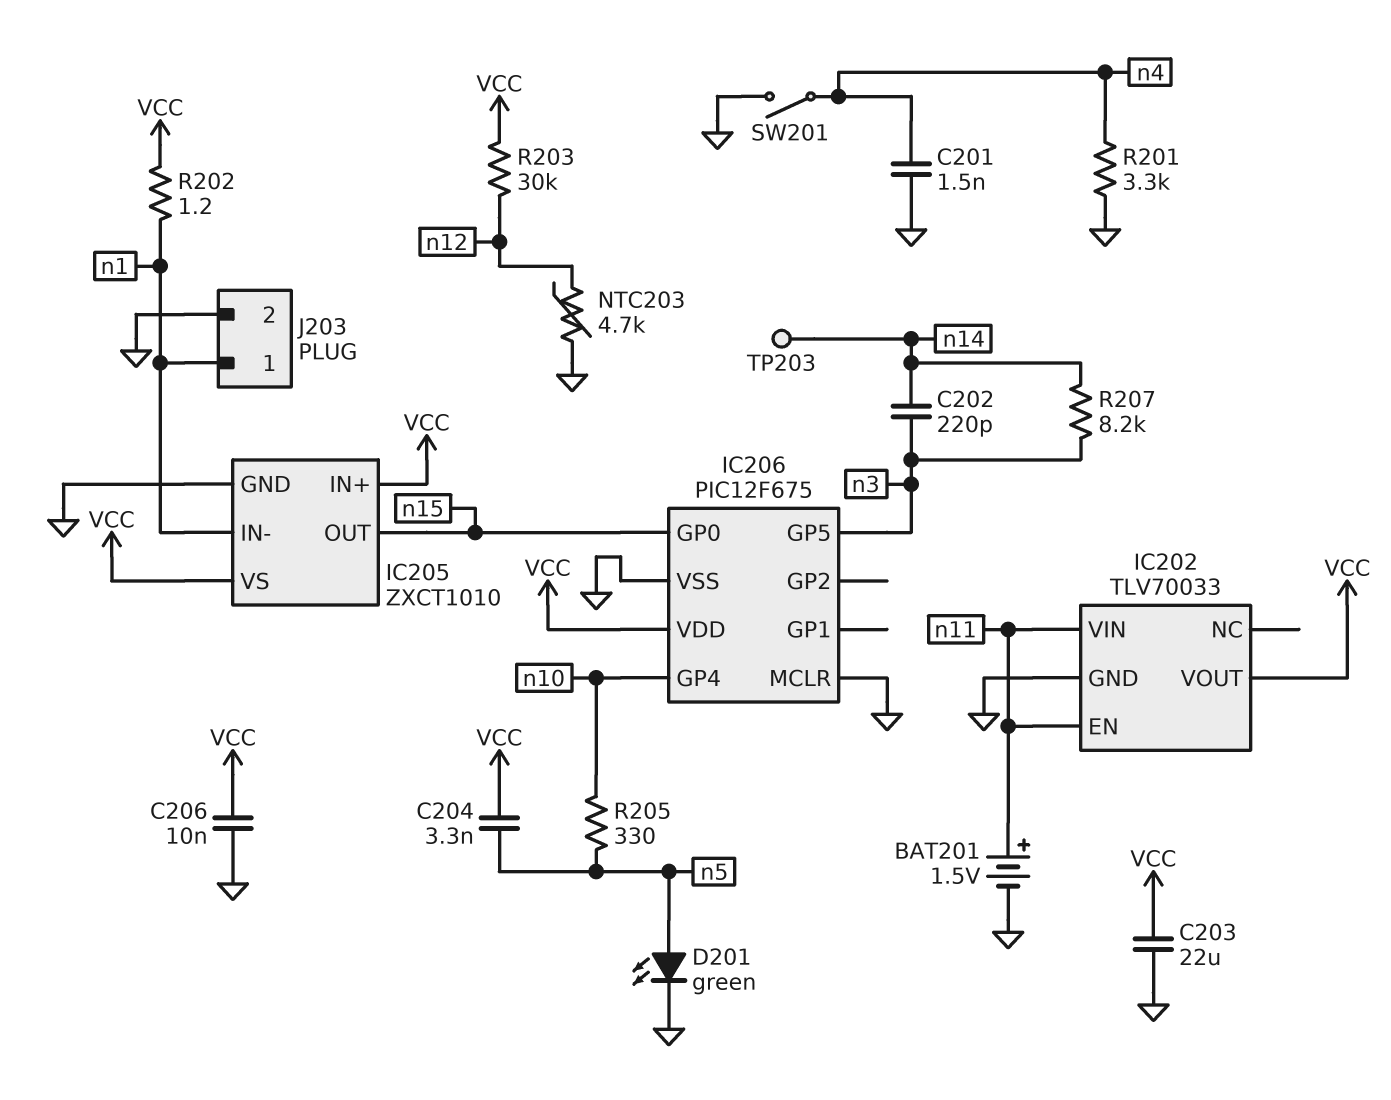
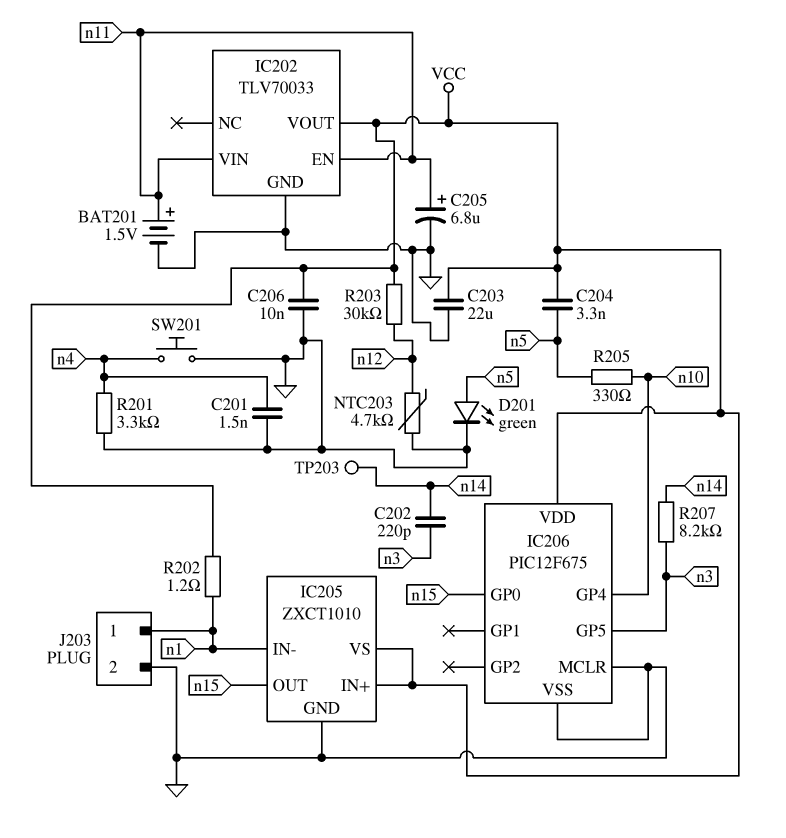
C205: none -> 6.8uF (plus n11, minus GND)
SW201: switch (GND, n4) -> button (GND, n4)

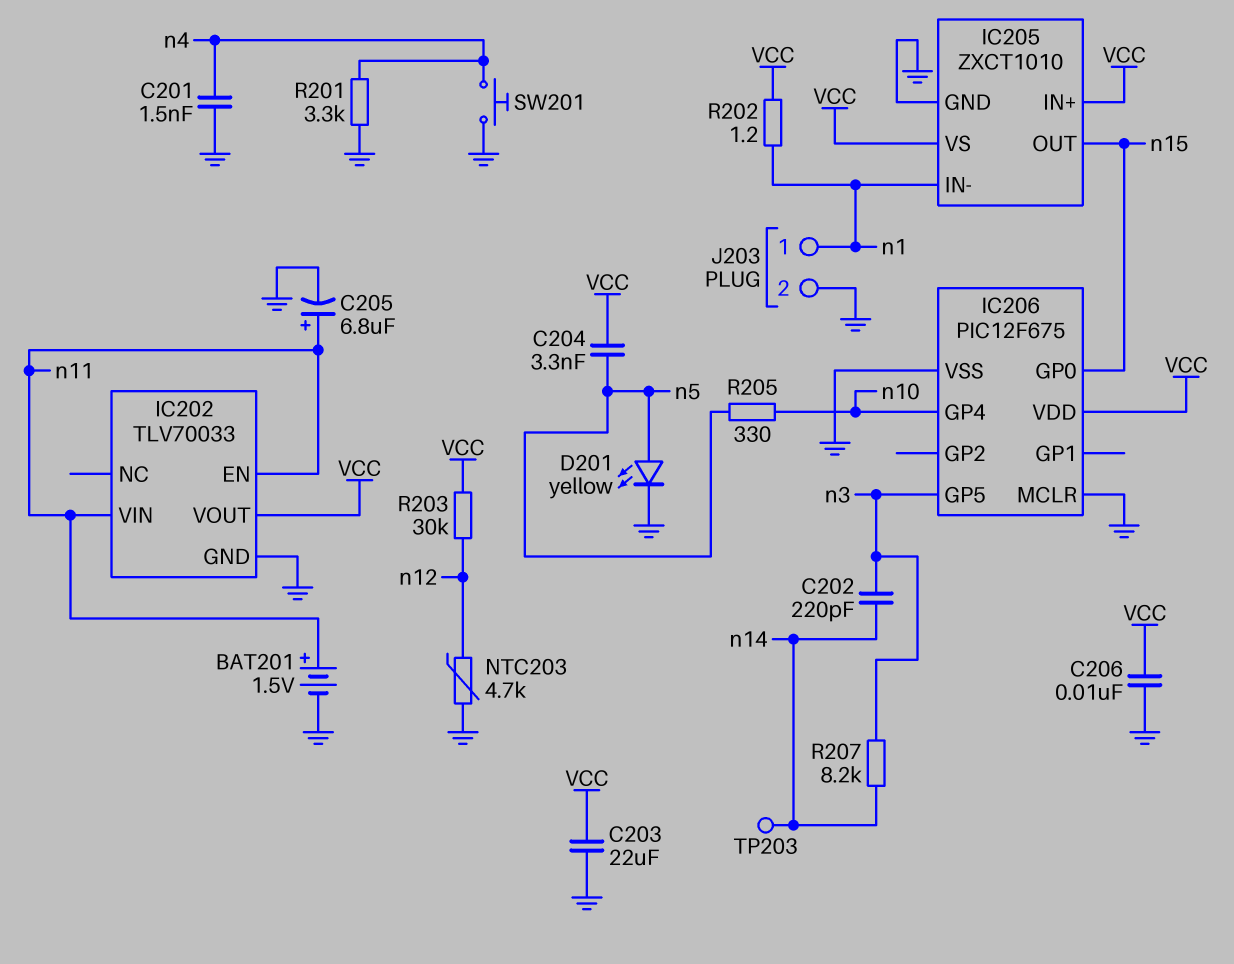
D201: LED green (A n5, K GND) -> LED yellow (A n5, K GND)

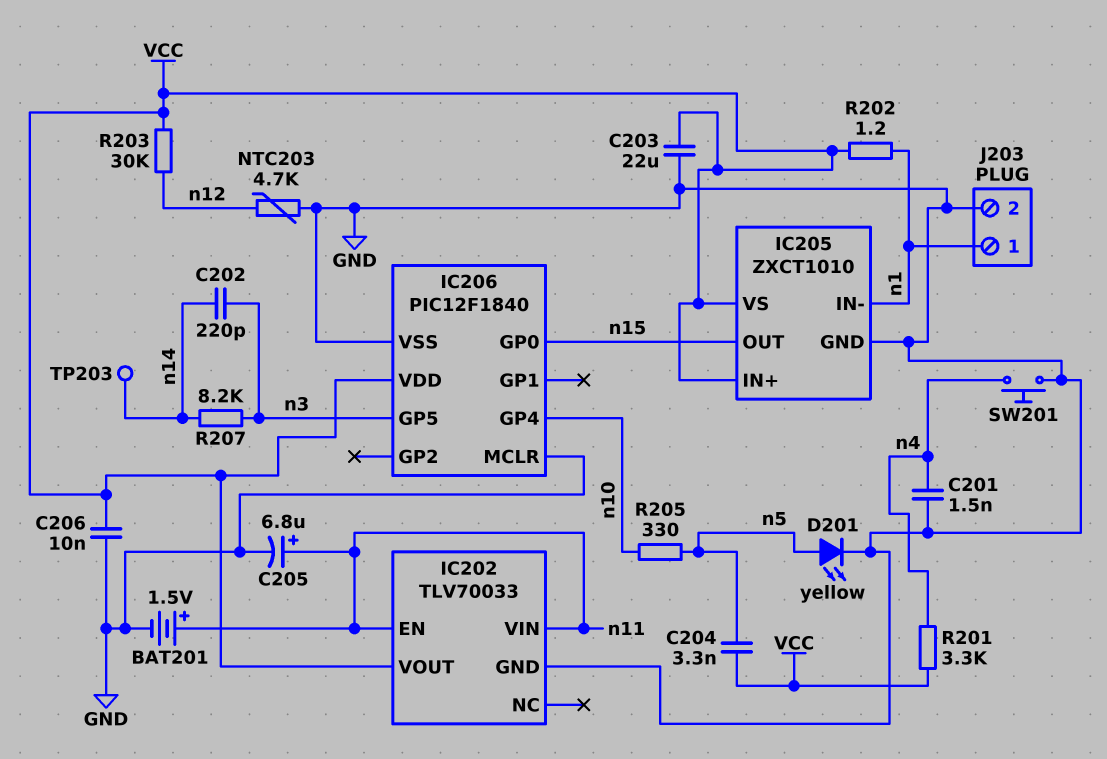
IC206: PIC12F675 -> PIC12F1840
R201: 3.3k (GND, n4) -> 3.3k (VCC, n4)

